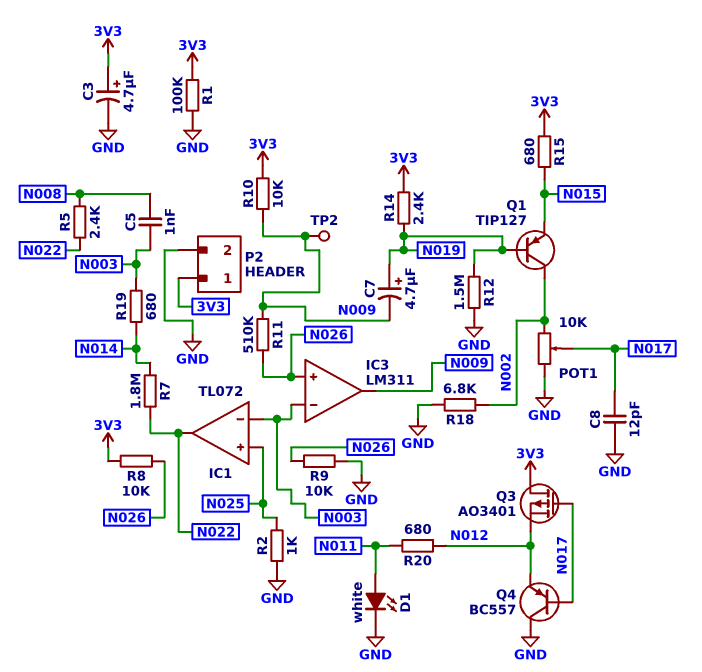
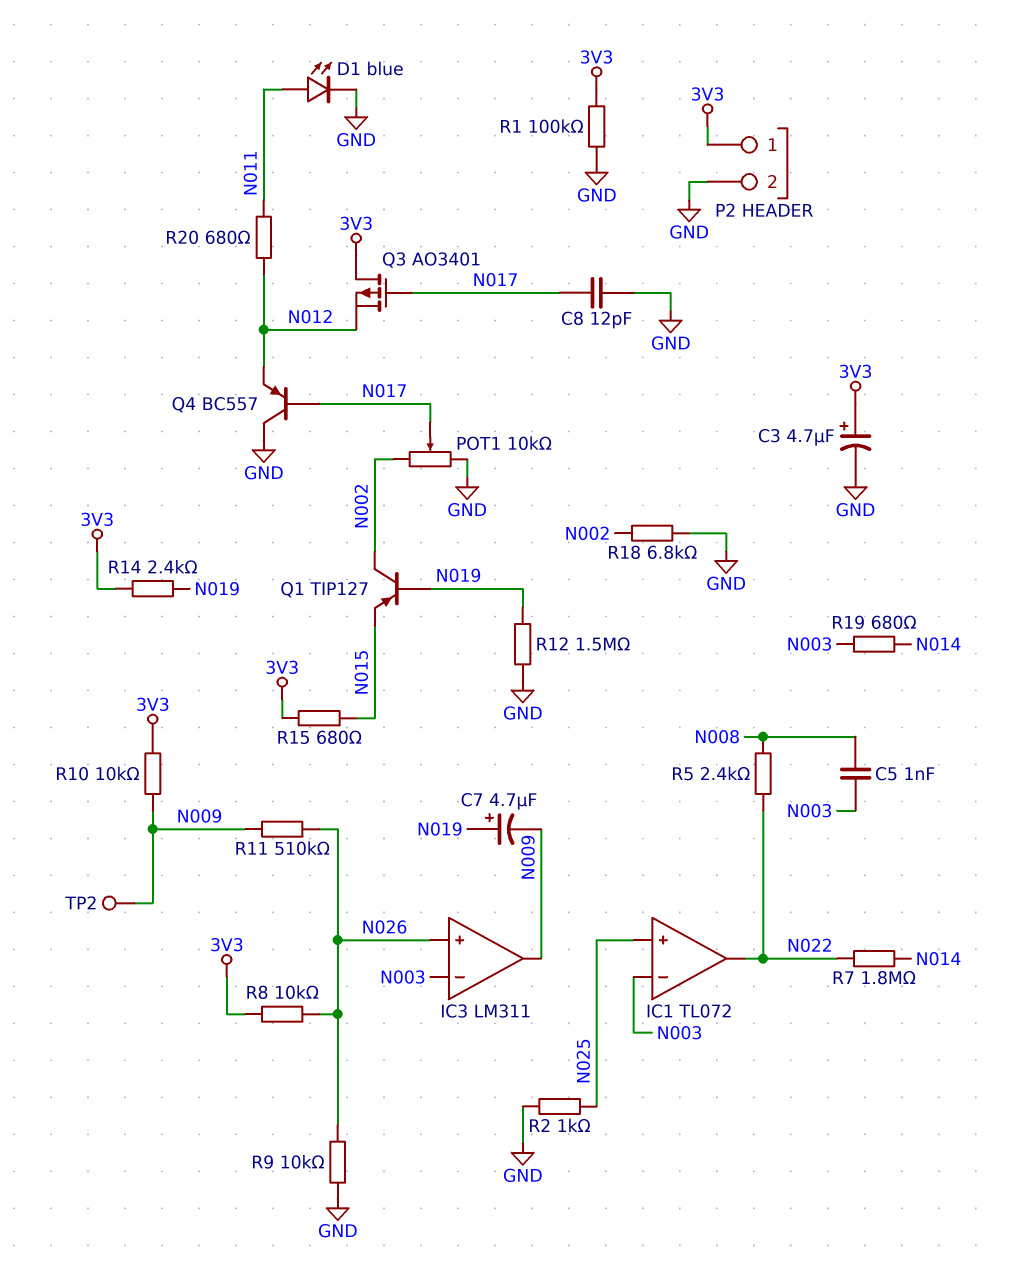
D1: LED white (A N011, K GND) -> LED blue (A N011, K GND)

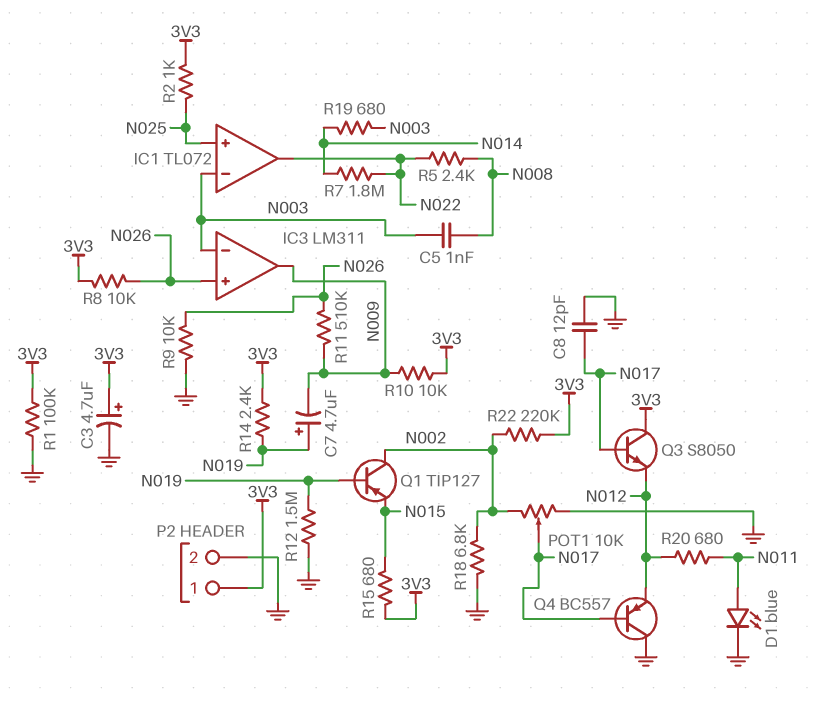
Q3: PMOS AO3401 (G N017, D 3V3, S N012) -> NPN S8050 (B N017, C 3V3, E N012)
R2: 1k (GND, N025) -> 1k (3V3, N025)
R22: none -> 220k (3V3, N002)
TP2: test point (N009) -> none

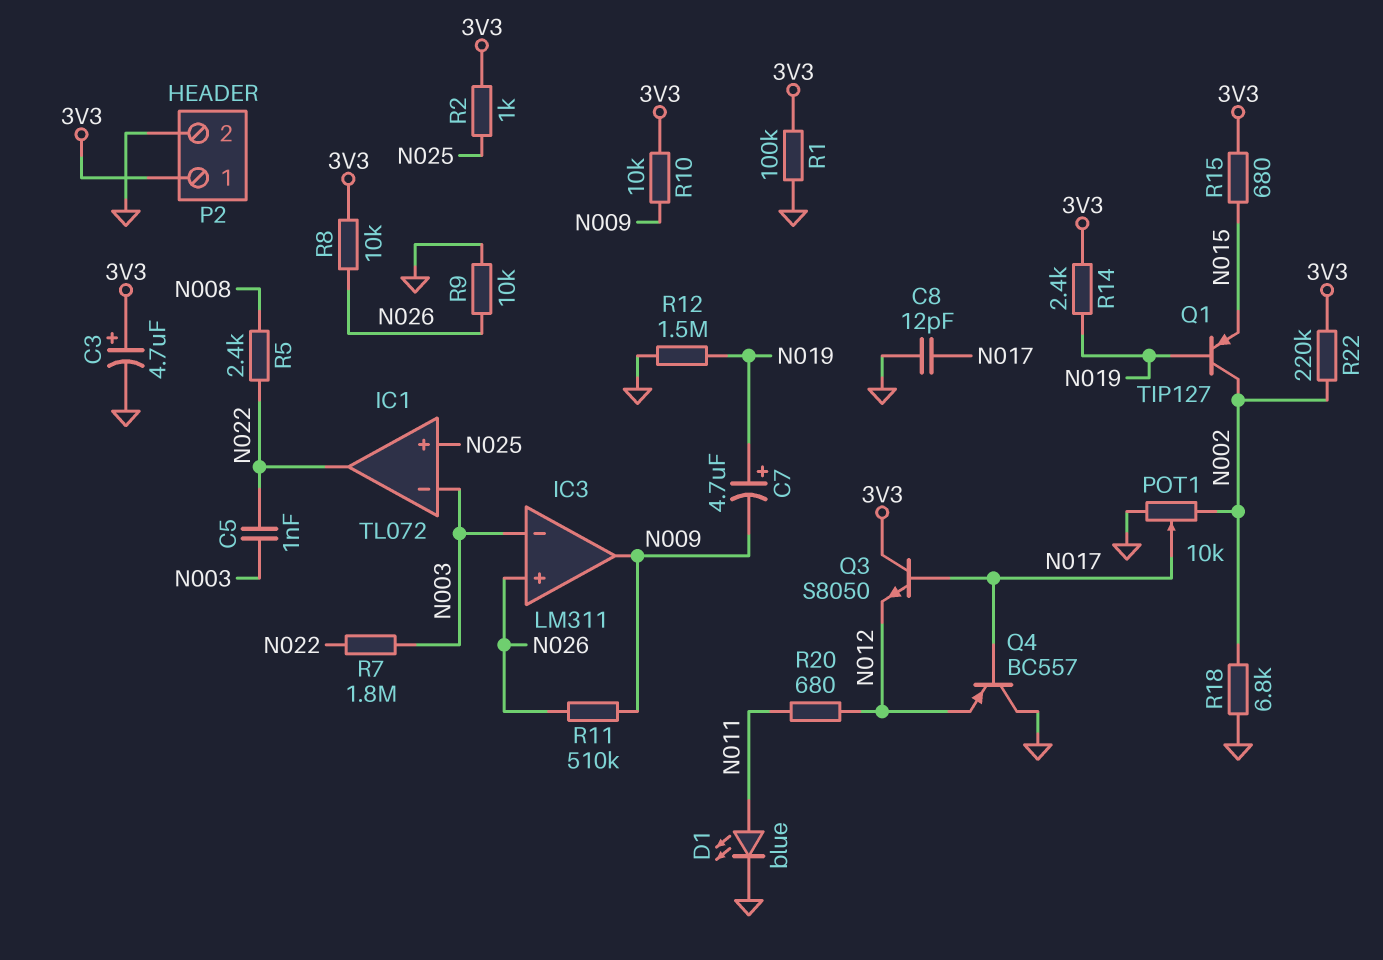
C5: 1nF (N003, N008) -> 1nF (N003, N022)
R7: 1.8M (N014, N022) -> 1.8M (N003, N022)
R19: 680 (N003, N014) -> none

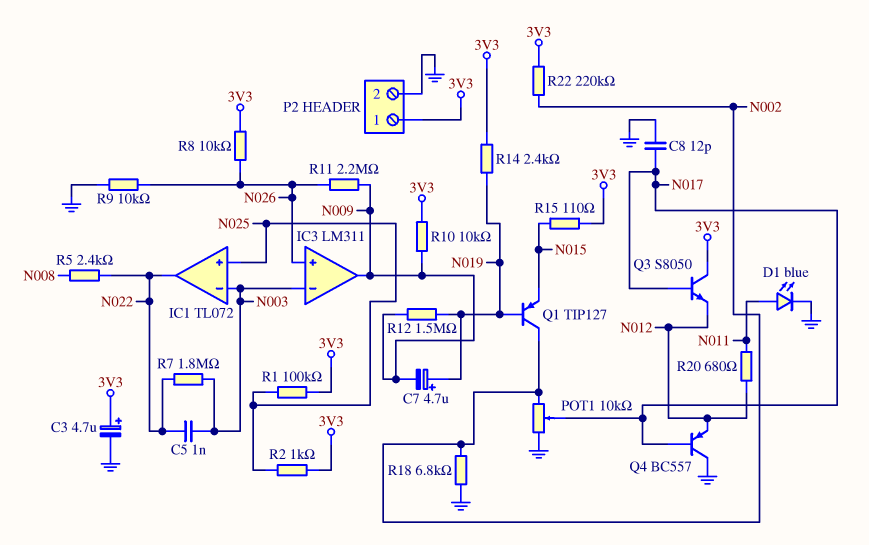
R1: 100k (3V3, GND) -> 100k (3V3, N025)
R11: 510k (N009, N026) -> 2.2M (N009, N026)
R12: 1.5M (GND, N019) -> 1.5M (N009, N019)
R15: 680 (3V3, N015) -> 110 (3V3, N015)

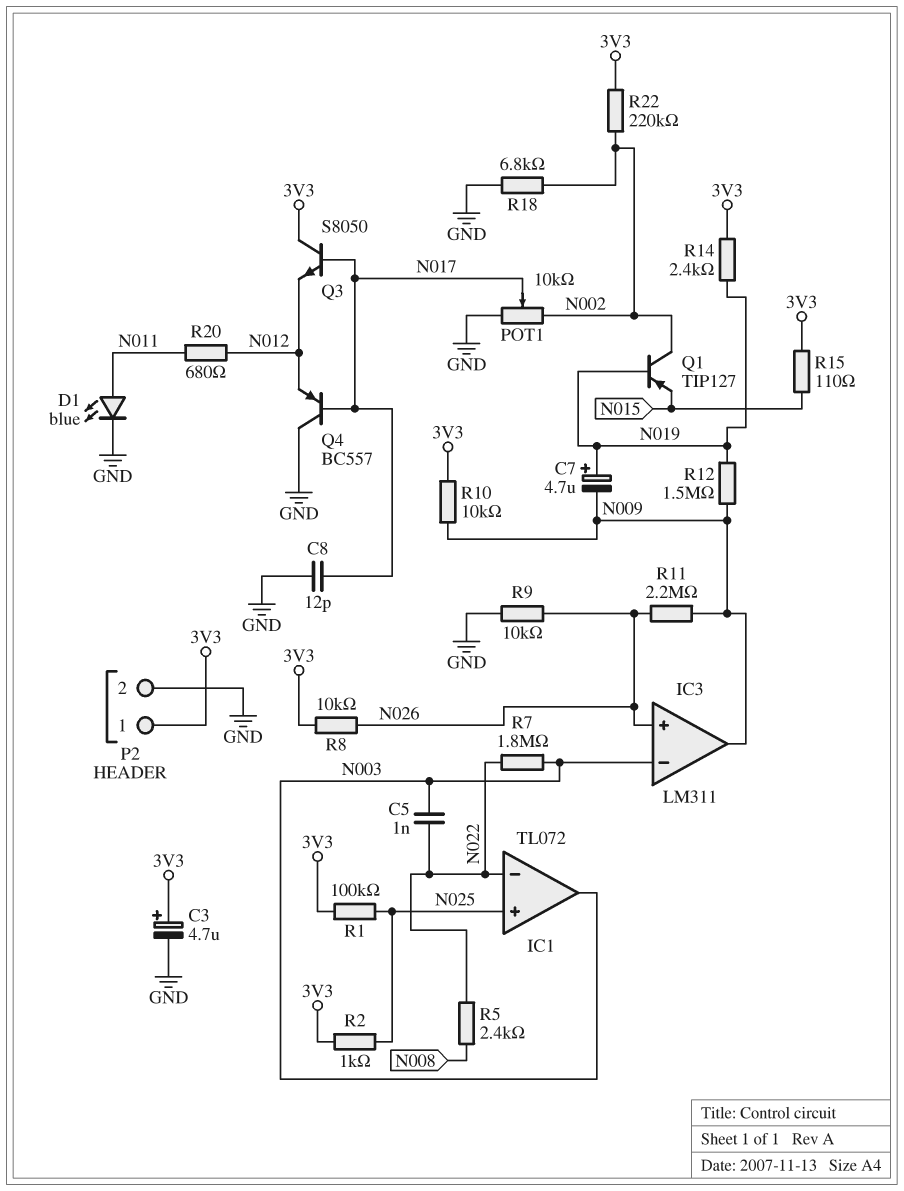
IC1 pin in-: N003 -> N022
IC1 pin out: N022 -> N003

